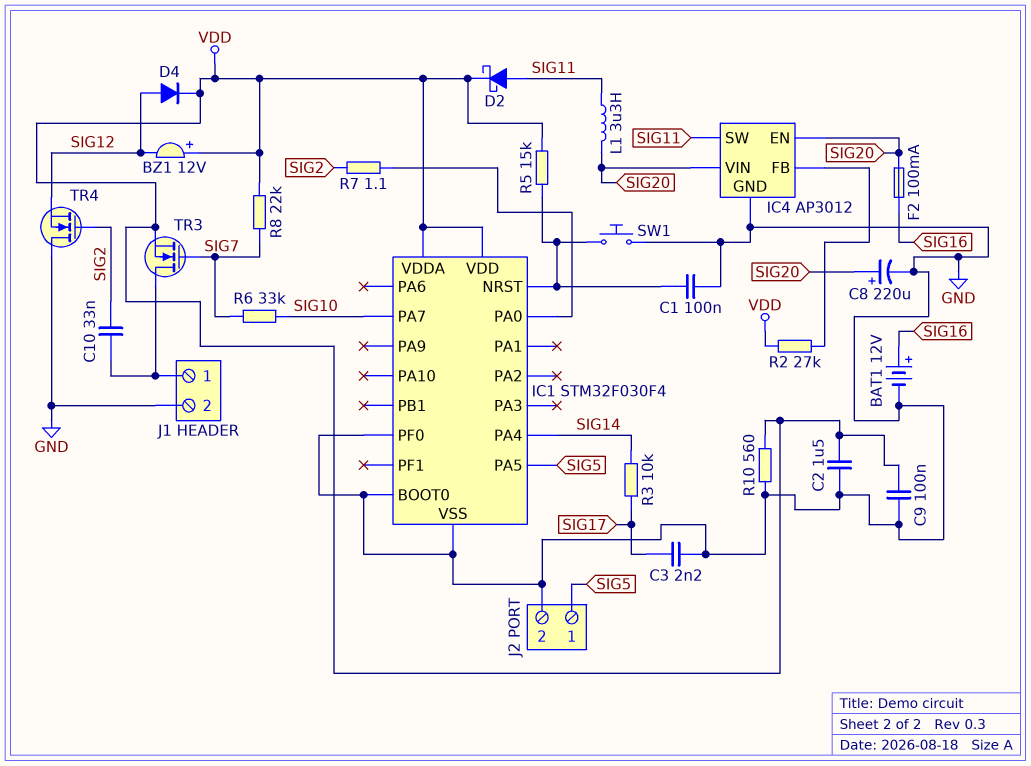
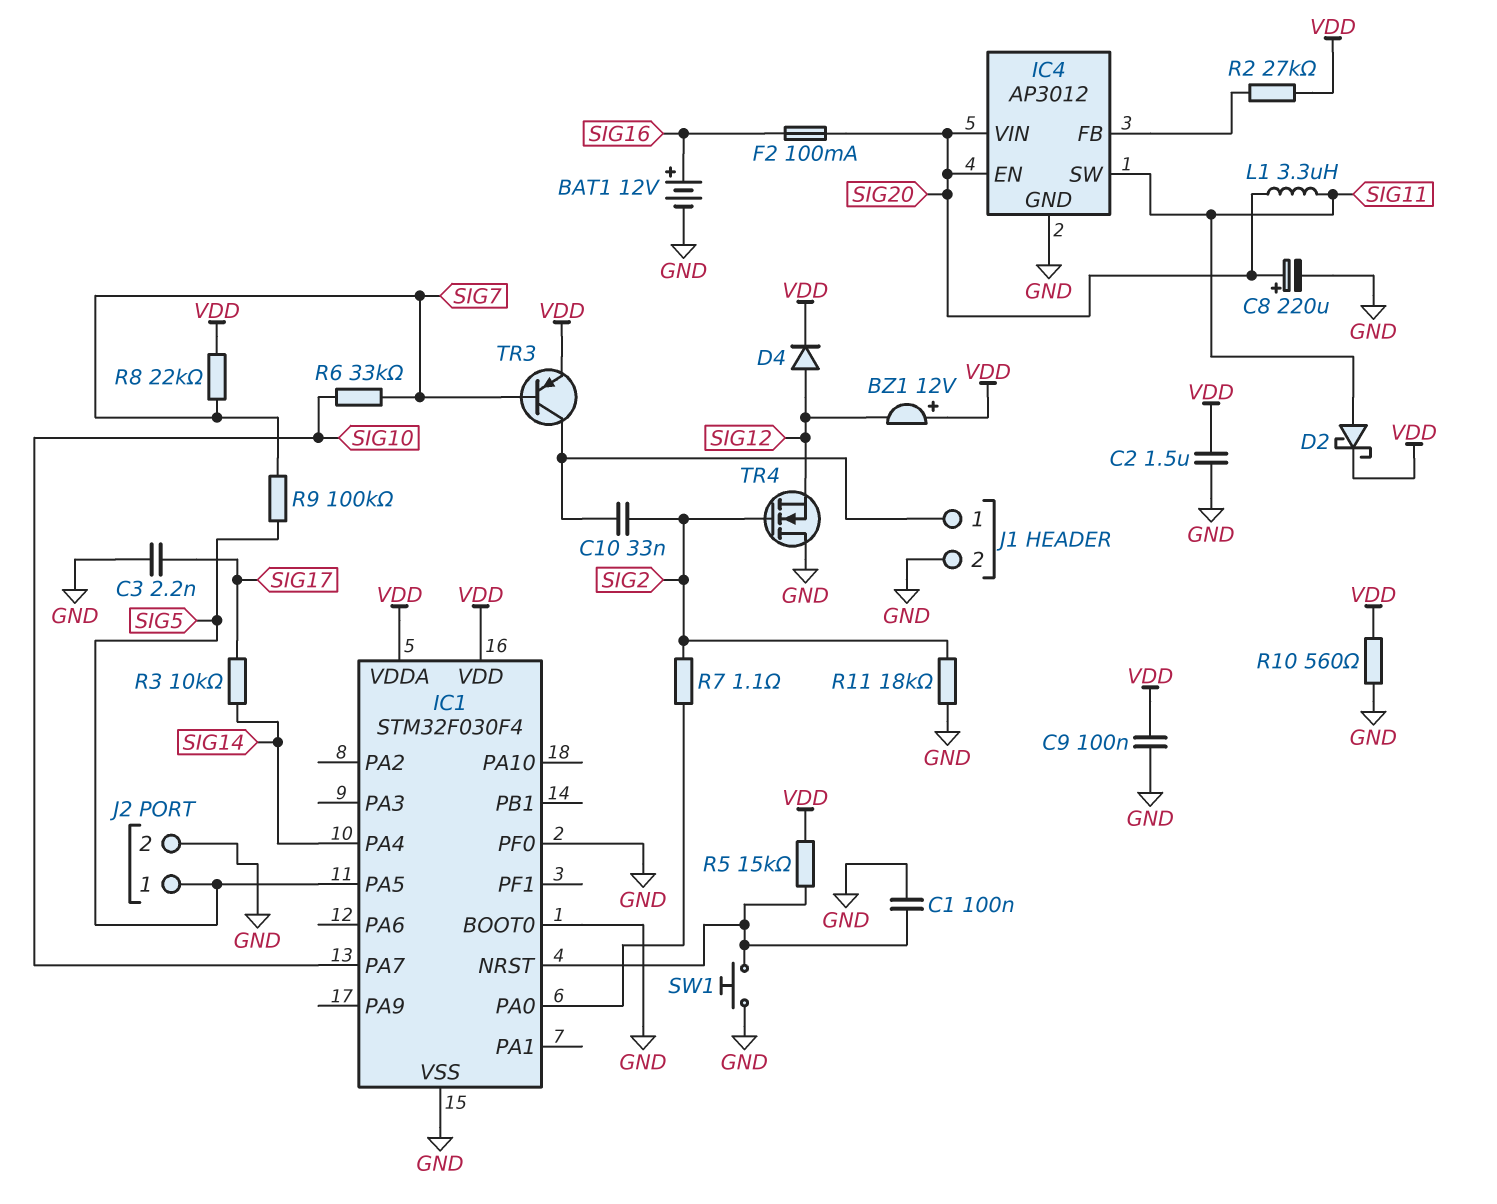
R9: none -> 100k (SIG5, SIG7)
R11: none -> 18k (GND, SIG2)
TR3: NMOS (G SIG7, D J1/1, S VDD) -> PNP (B SIG7, C J1/1, E VDD)

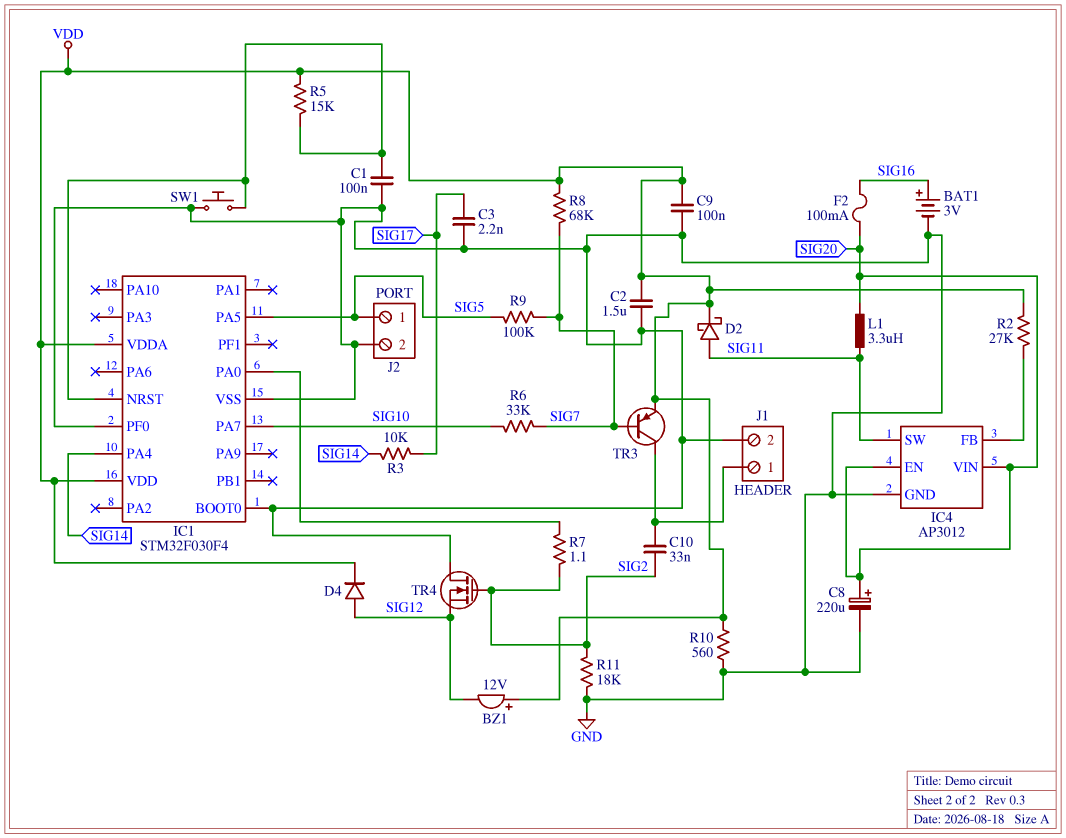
BAT1: 12V (plus SIG16, minus GND) -> 3V (plus SIG16, minus GND)
R8: 22k (SIG7, VDD) -> 68k (SIG7, VDD)

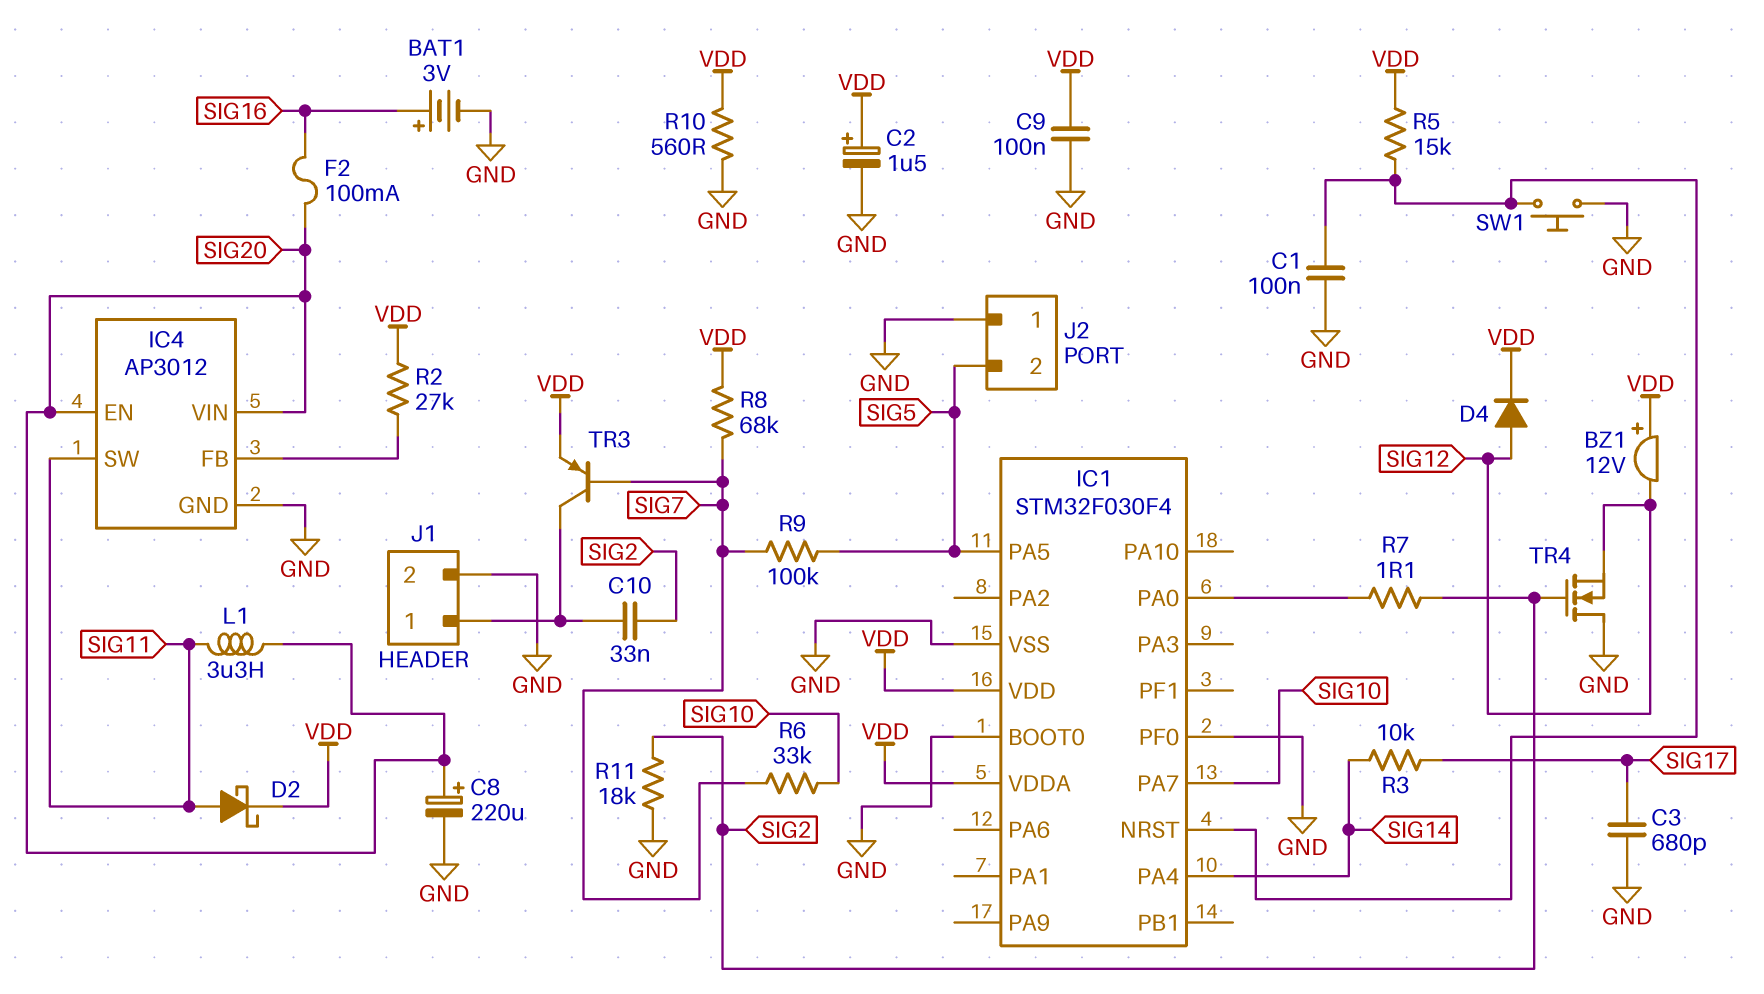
C2: 1.5uF (GND, VDD) -> 1.5uF (plus VDD, minus GND)
C3: 2.2nF (GND, SIG17) -> 680pF (GND, SIG17)
J2 pin 1: SIG5 -> GND
J2 pin 2: GND -> SIG5

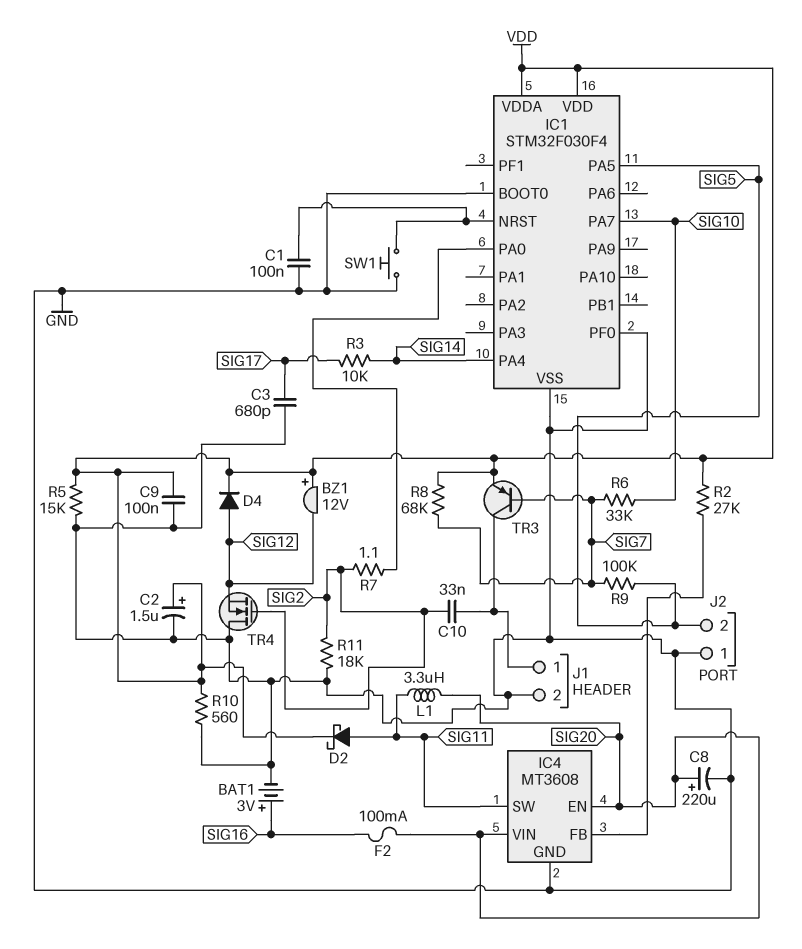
IC4: AP3012 -> MT3608
R5: 15k (IC1/NRST, VDD) -> 15k (GND, VDD)

